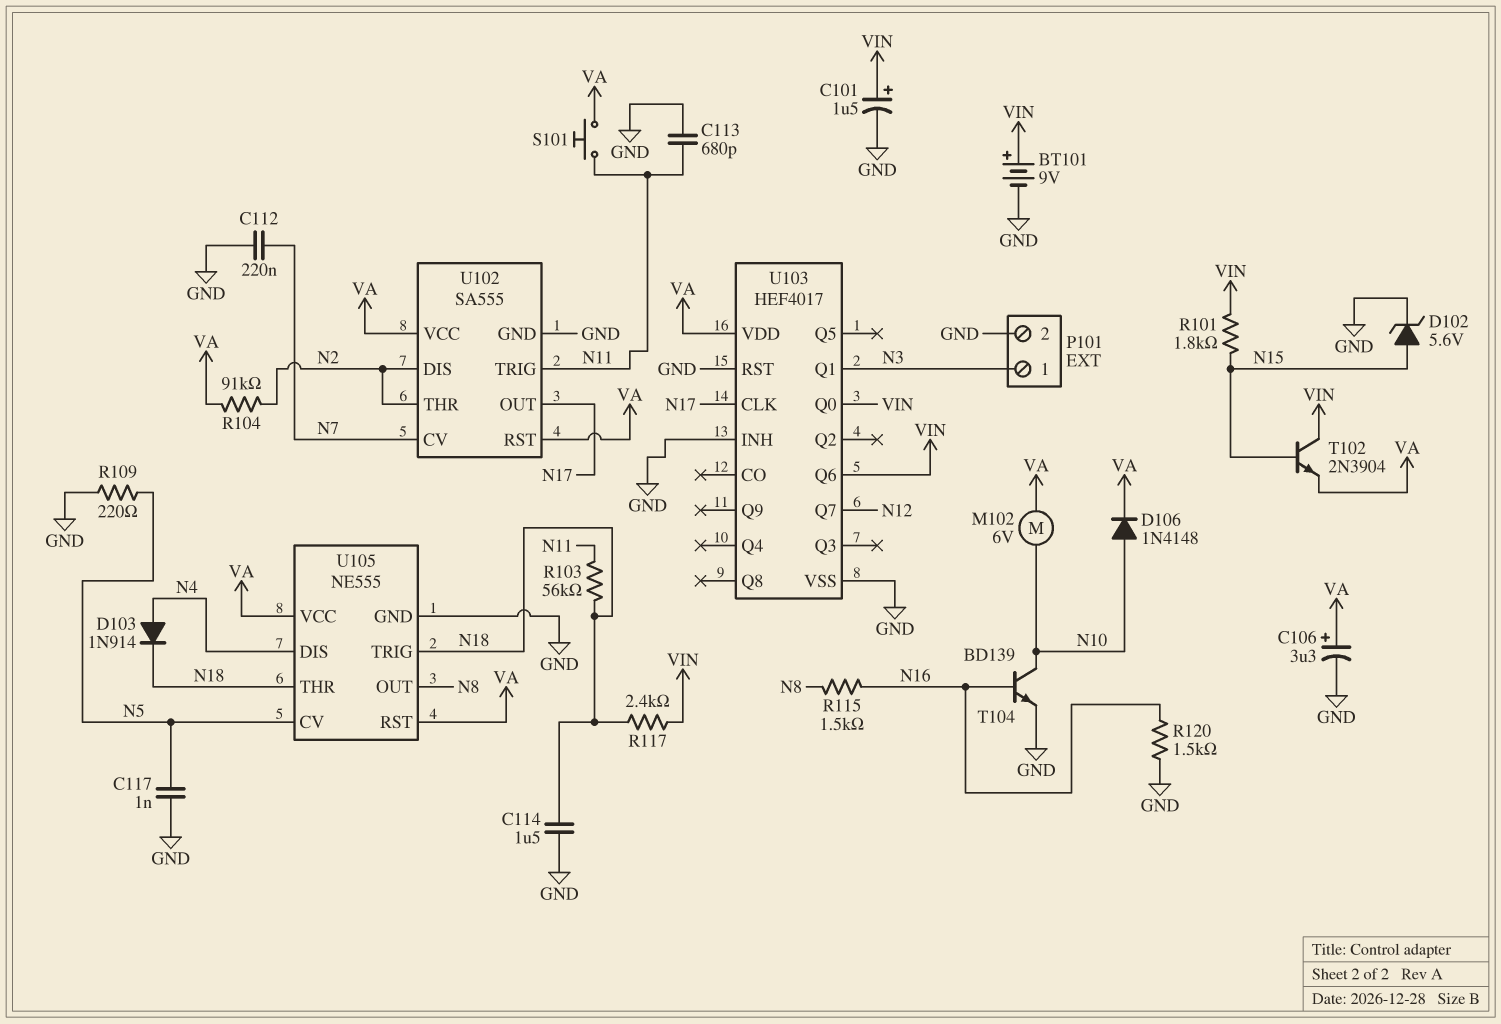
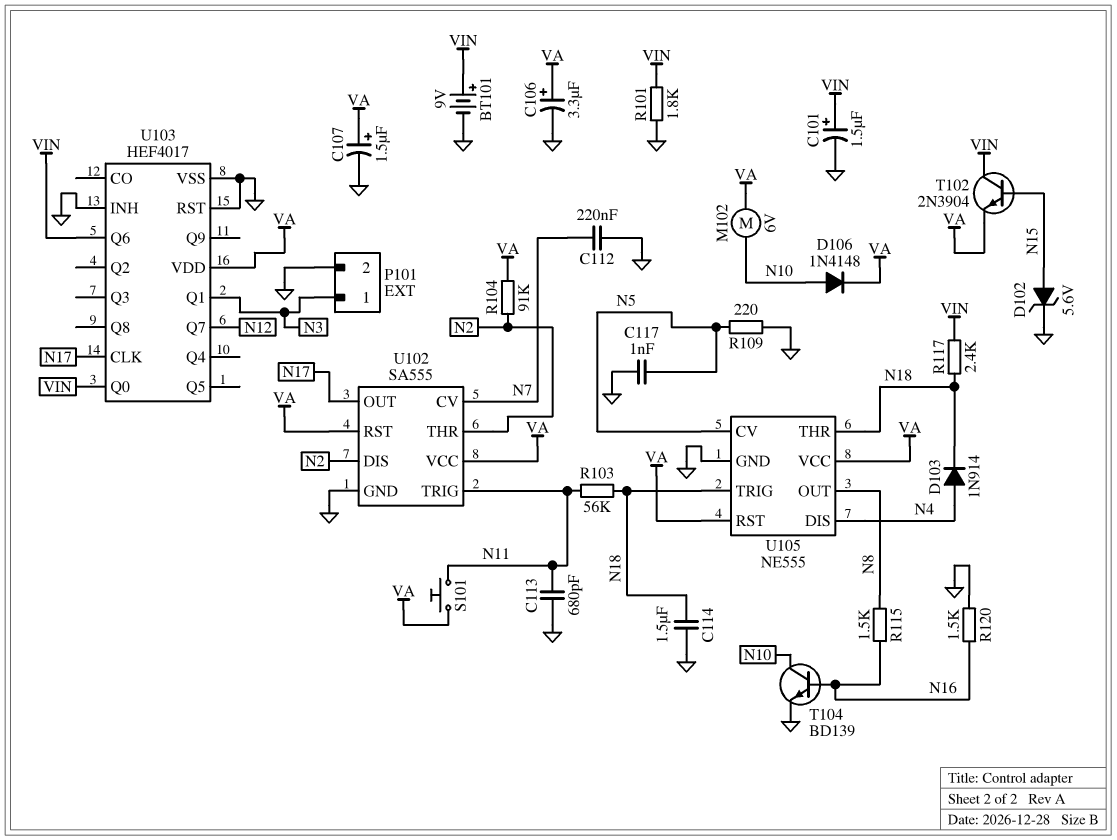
C107: none -> 1.5uF (plus VA, minus GND)
R101: 1.8k (N15, VIN) -> 1.8k (GND, VIN)

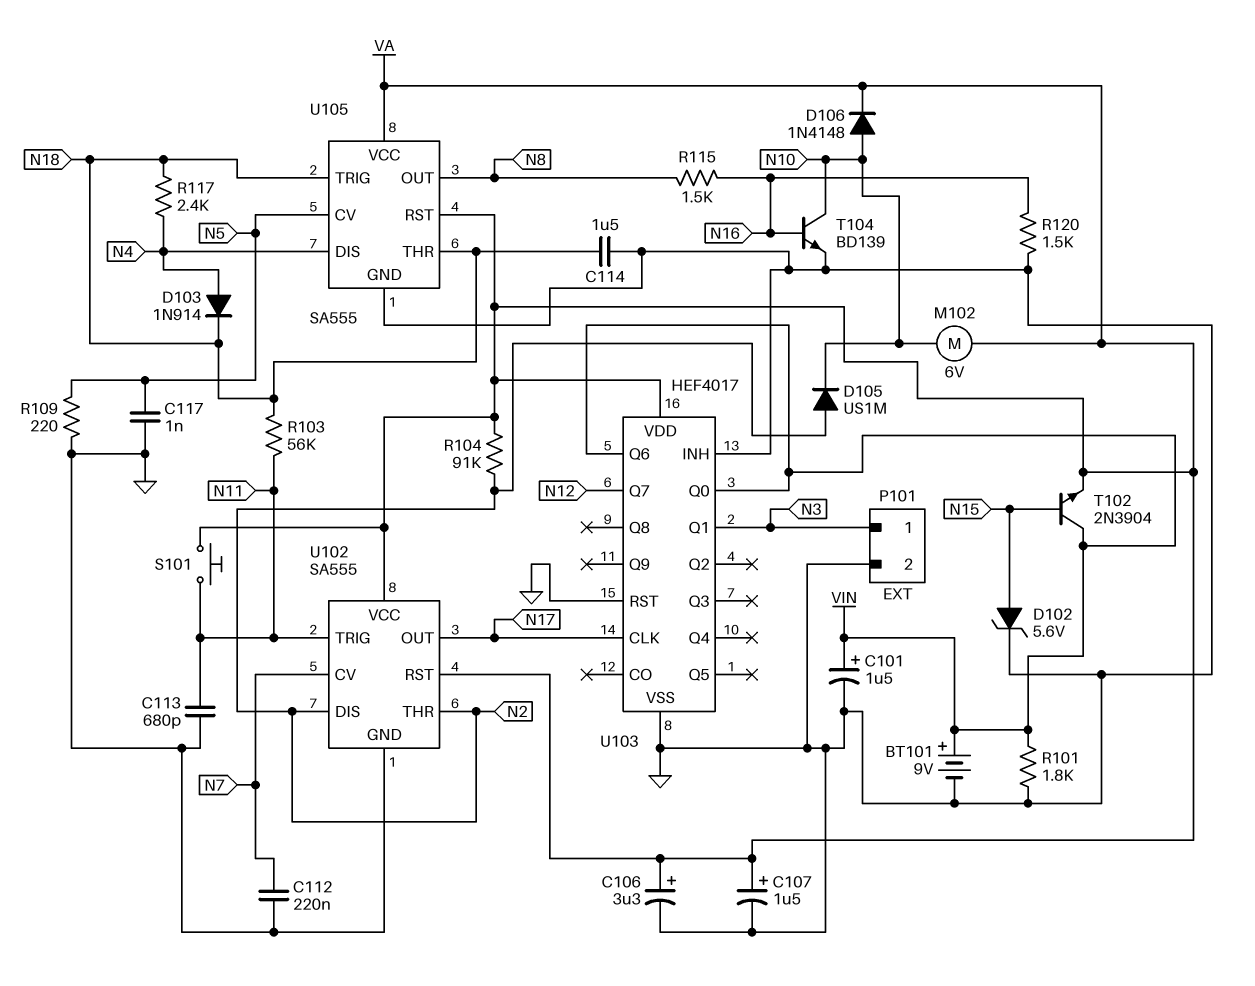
D105: none -> diode US1M (A N2, K N10)
R117: 2.4k (N18, VIN) -> 2.4k (N4, N18)
U105: NE555 -> SA555

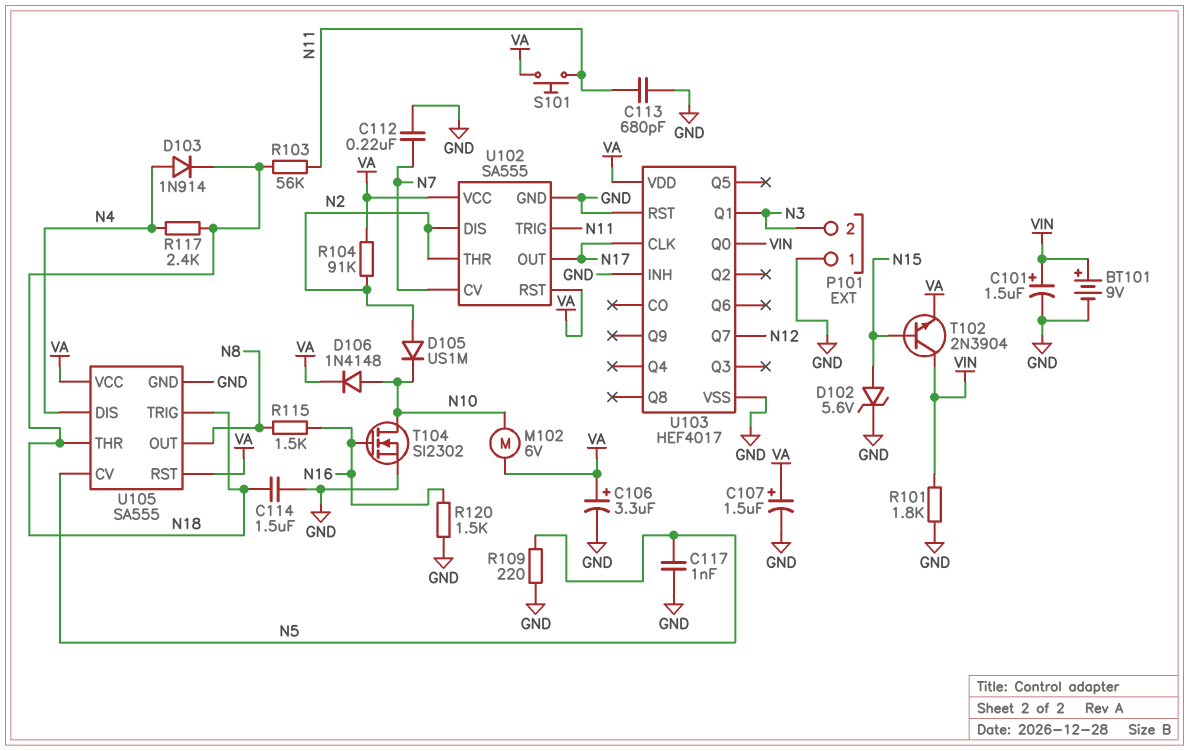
P101 pin 1: N3 -> GND
P101 pin 2: GND -> N3
T104: NPN BD139 (B N16, C N10, E GND) -> NMOS SI2302 (G N16, D N10, S GND)
U103 pin Q6: VIN -> none

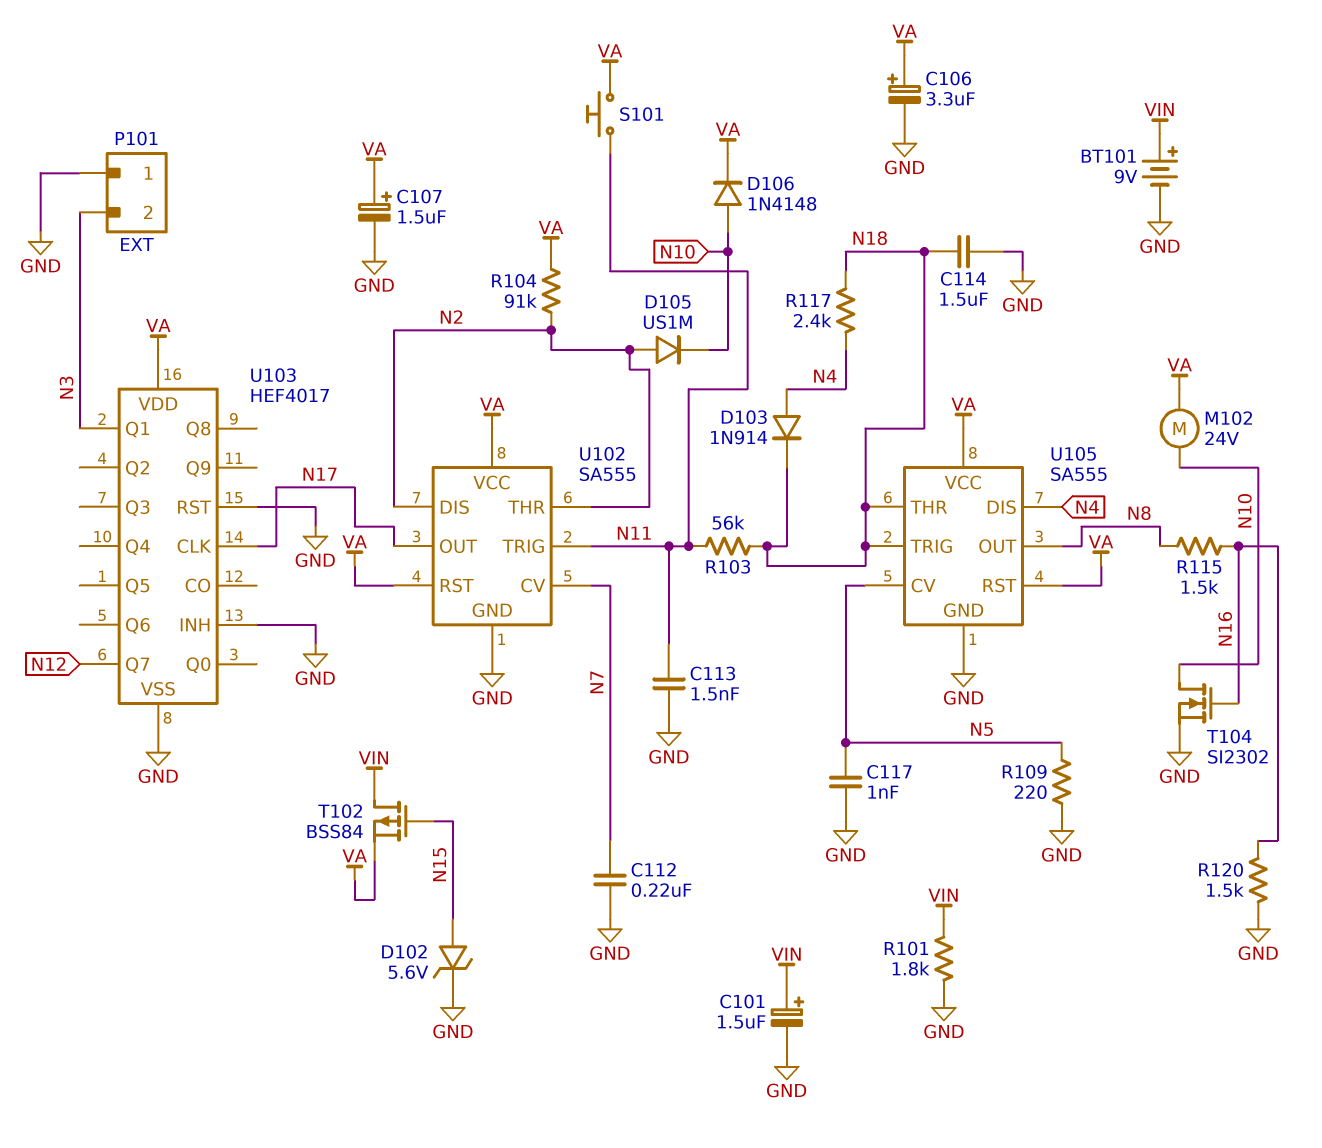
C113: 680pF (GND, N11) -> 1.5nF (GND, N11)
M102: motor 6V (N10, VA) -> motor 24V (N10, VA)
T102: NPN 2N3904 (B N15, C VIN, E VA) -> PMOS BSS84 (G N15, D VIN, S VA)
U103 pin Q0: VIN -> none

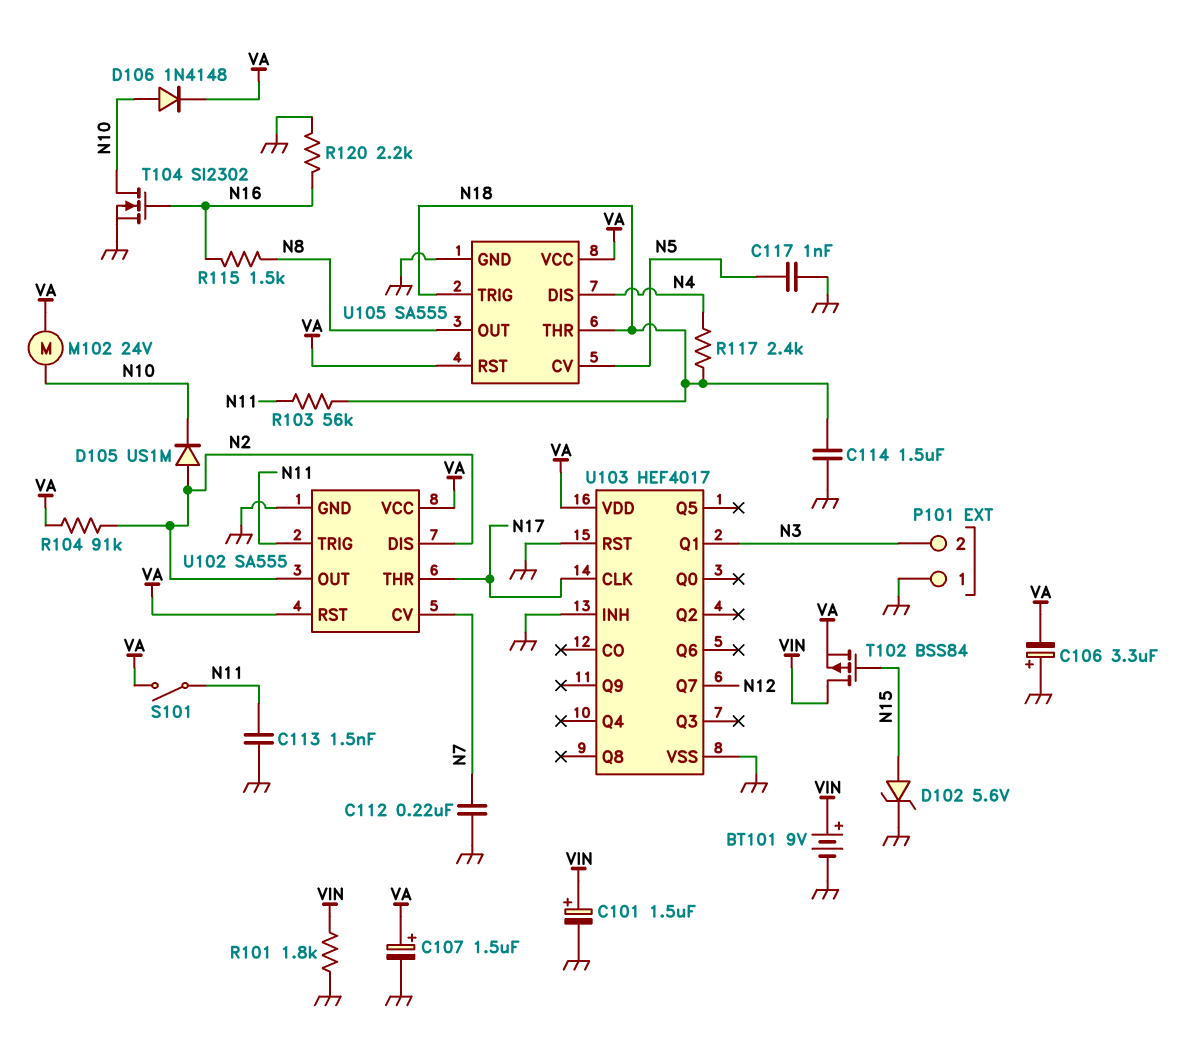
C106: 3.3uF (plus VA, minus GND) -> 3.3uF (plus GND, minus VA)
D103: diode 1N914 (A N4, K N18) -> none
R109: 220 (GND, N5) -> none
R120: 1.5k (GND, N16) -> 2.2k (GND, N16)
S101: button (N11, VA) -> switch (N11, VA)
U102 pin OUT: N17 -> N2
U102 pin THR: N2 -> N17

